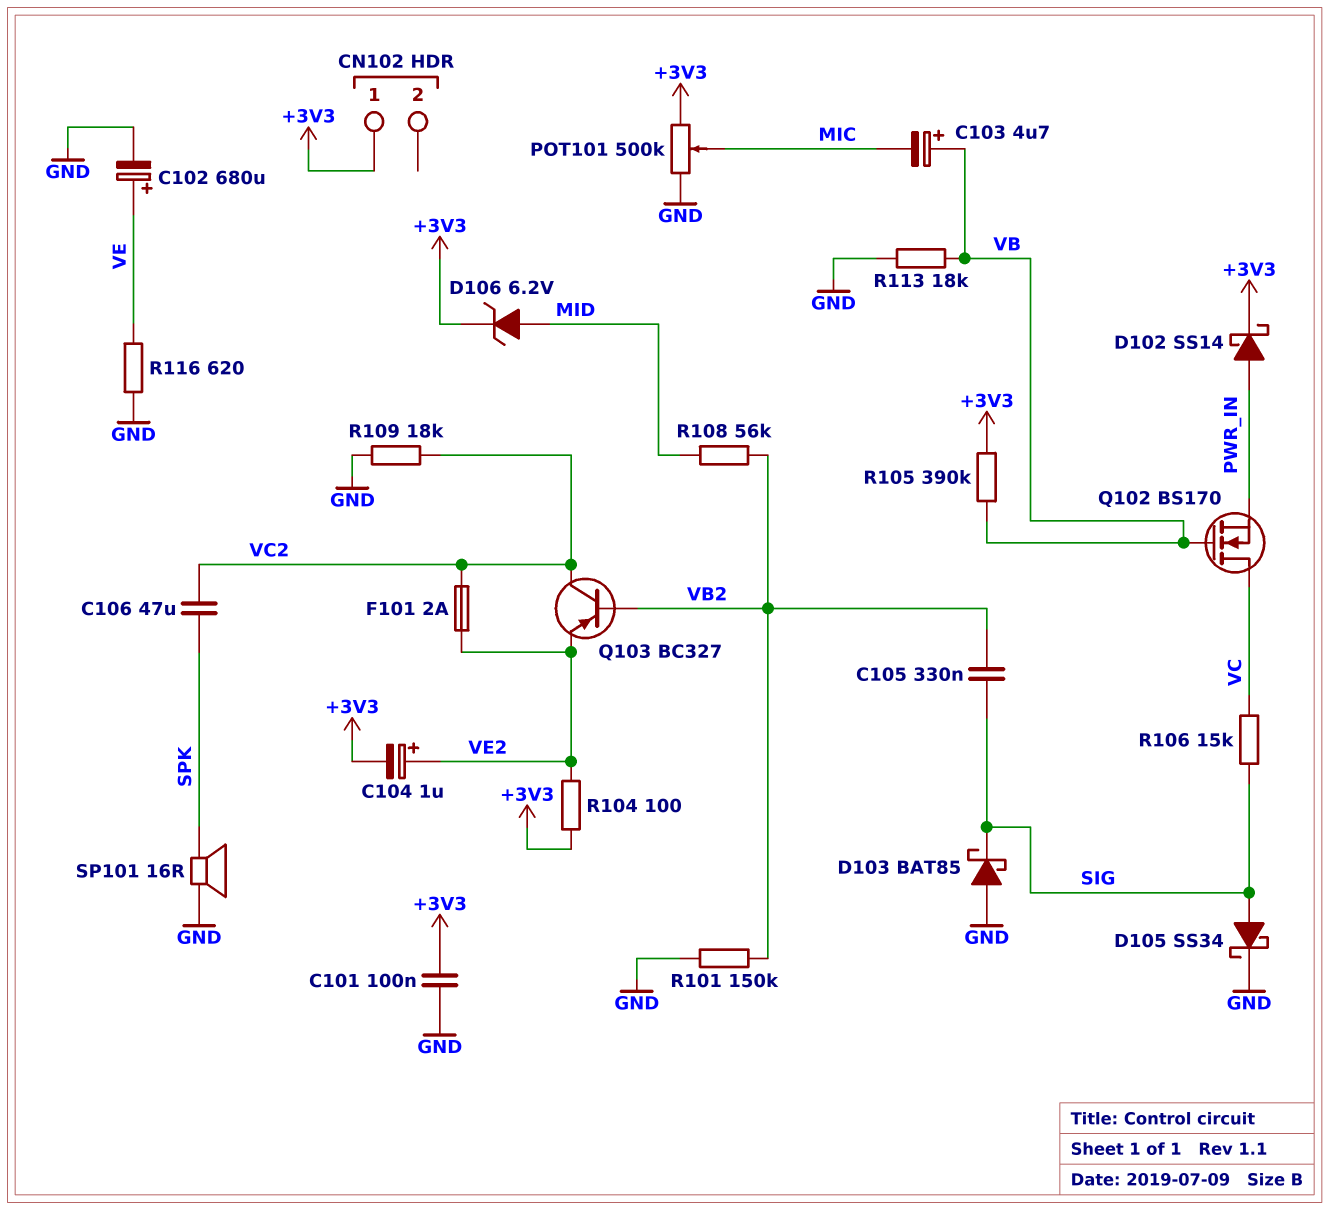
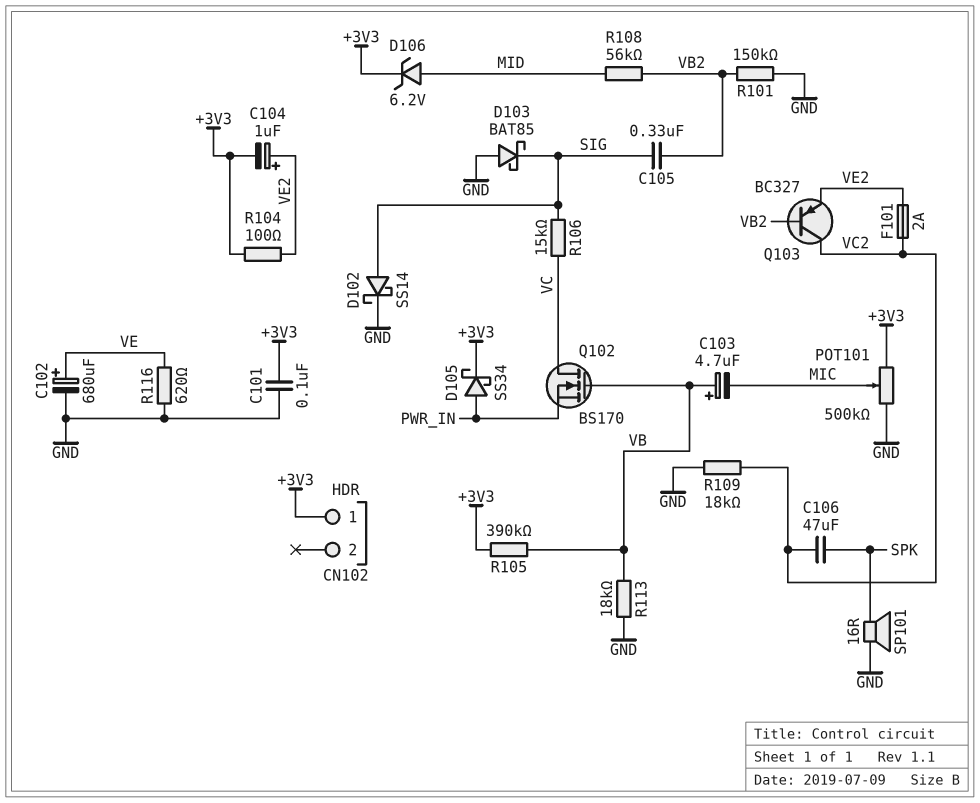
D102: schottky SS14 (A PWR_IN, K +3V3) -> schottky SS14 (A SIG, K GND)
D105: schottky SS34 (A SIG, K GND) -> schottky SS34 (A PWR_IN, K +3V3)

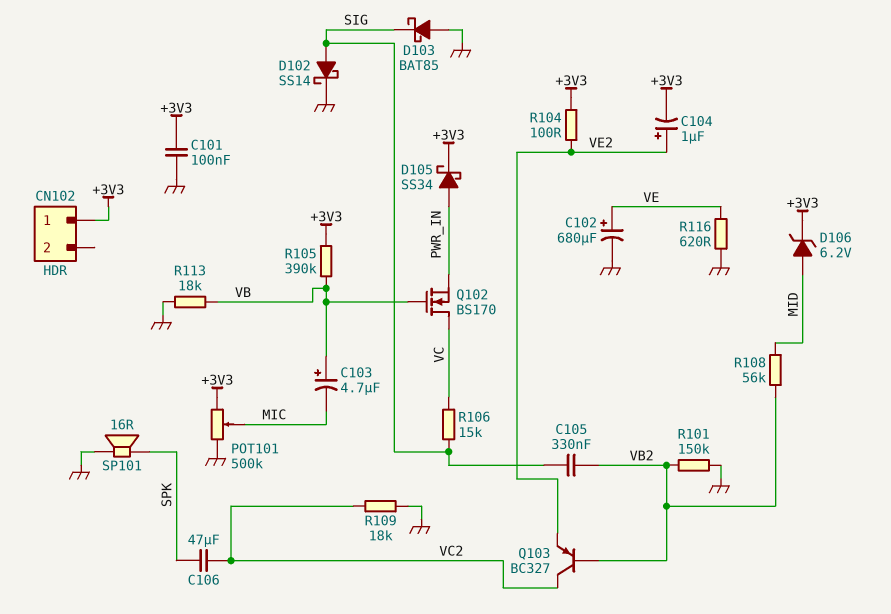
F101: 2A (VC2, VE2) -> none

